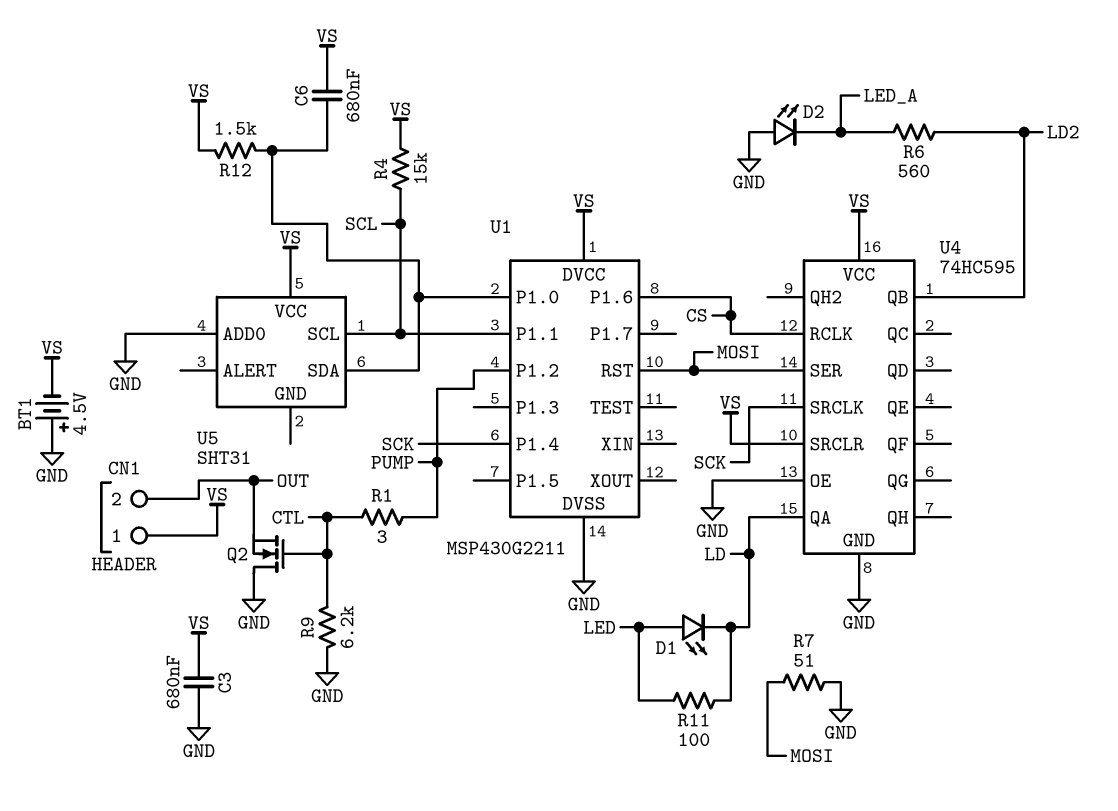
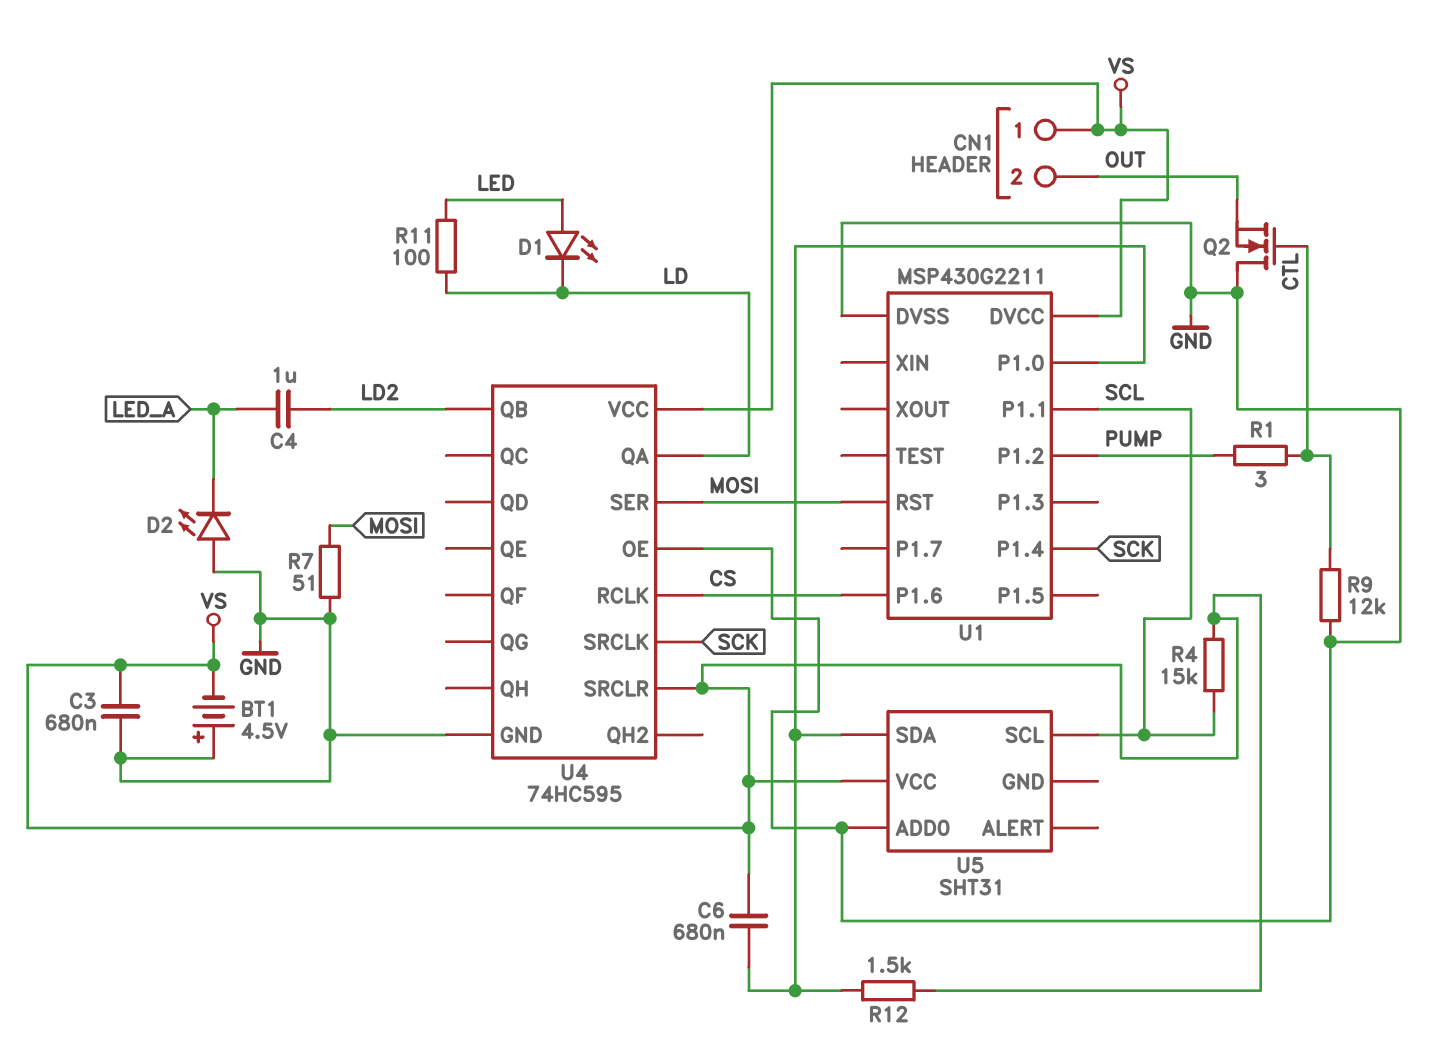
C4: none -> 1uF (LD2, LED_A)
R6: 560 (LD2, LED_A) -> none
R9: 6.2k (CTL, GND) -> 12k (CTL, GND)

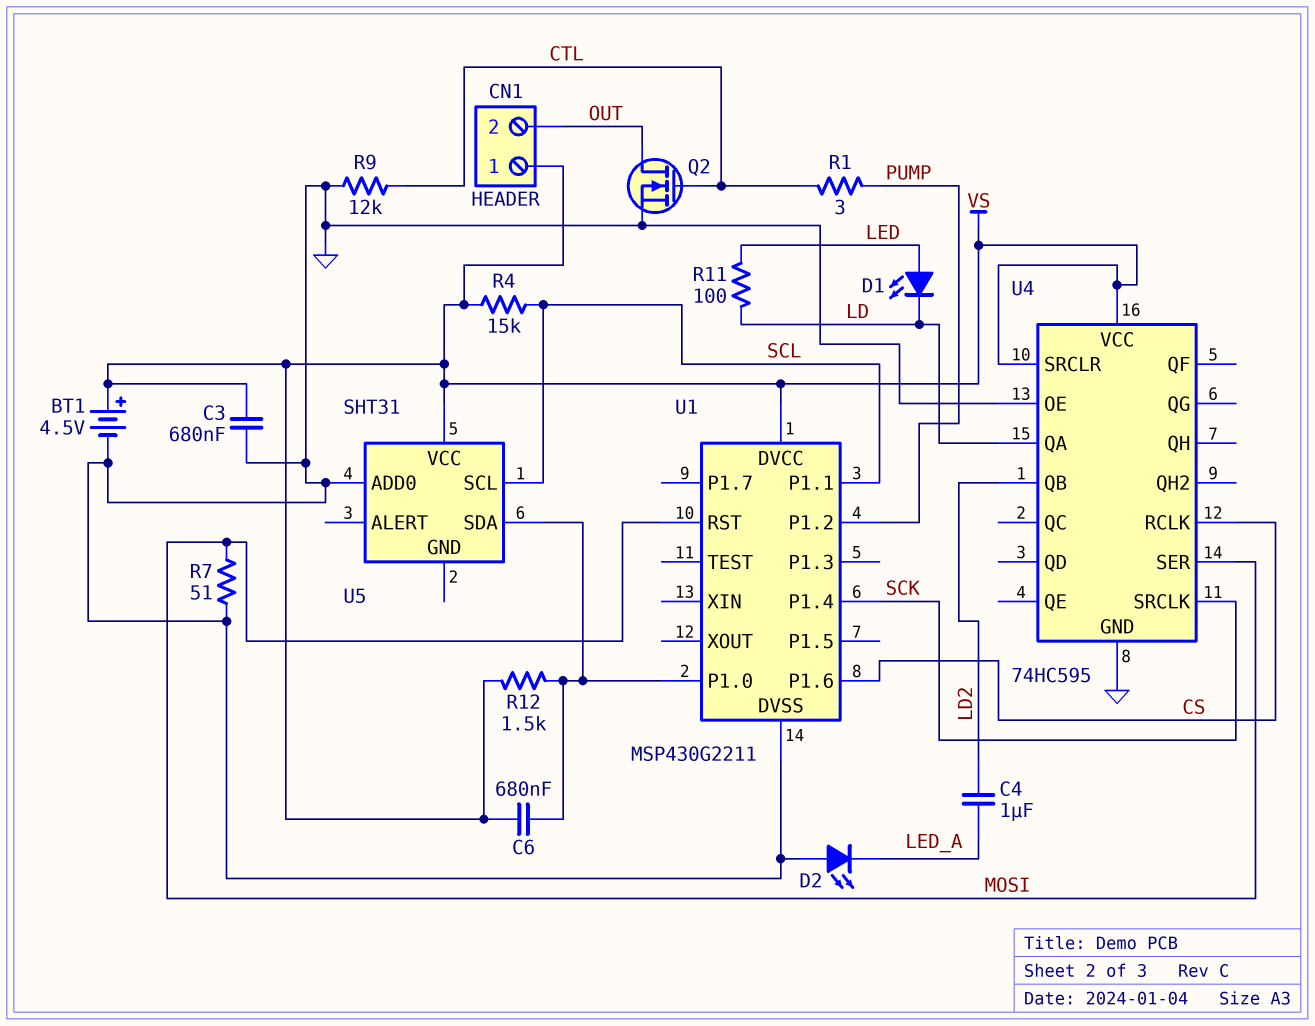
BT1: 4.5V (plus GND, minus VS) -> 4.5V (plus VS, minus GND)
Q2: NMOS (G CTL, D GND, S OUT) -> NMOS (G CTL, D OUT, S GND)

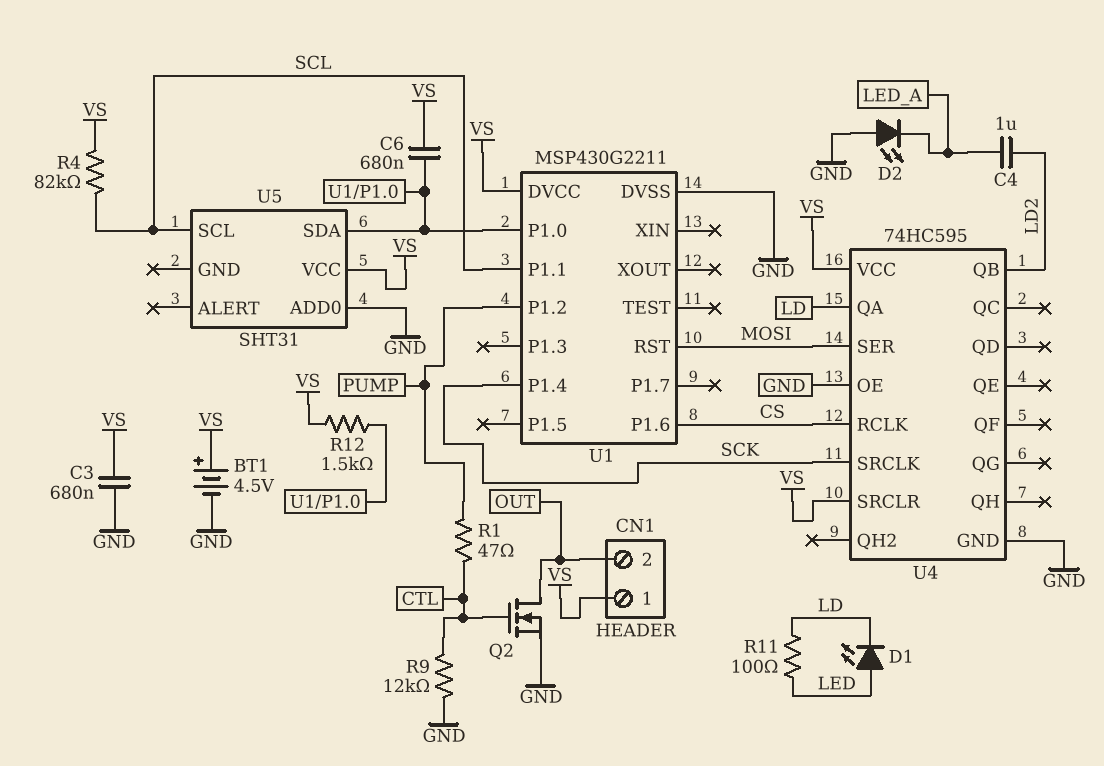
R1: 3 (CTL, PUMP) -> 47 (CTL, PUMP)
R4: 15k (SCL, VS) -> 82k (SCL, VS)
R7: 51 (GND, MOSI) -> none

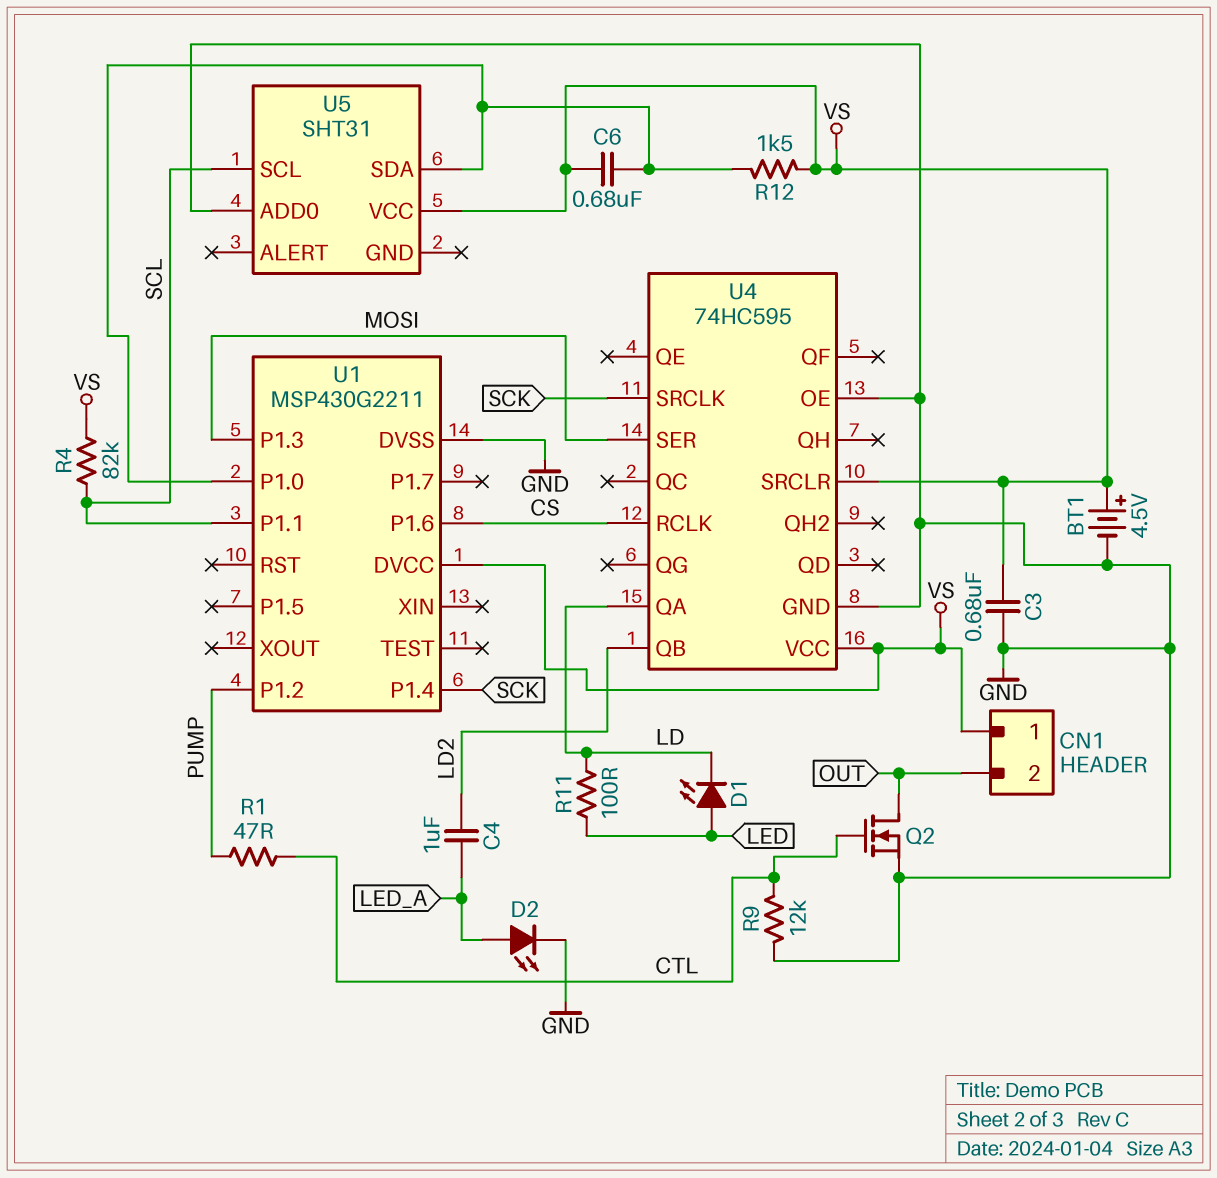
D2: LED (A GND, K LED_A) -> LED (A LED_A, K GND)
U1 pin P1.3: none -> MOSI
U1 pin RST: MOSI -> none

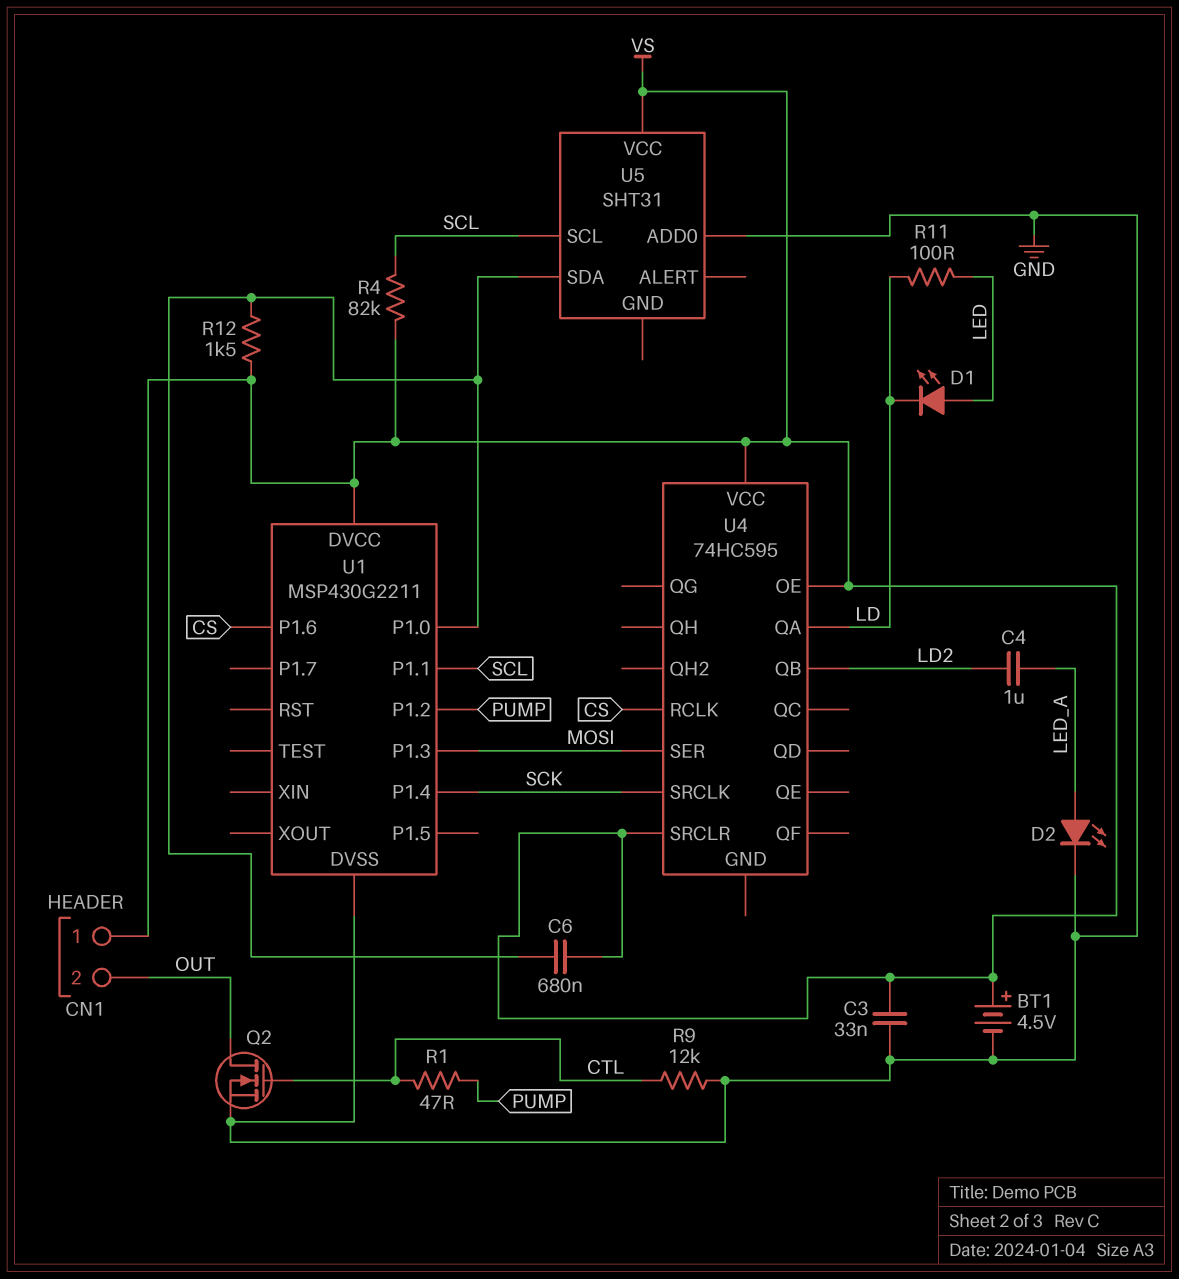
C3: 680nF (GND, VS) -> 33nF (GND, VS)
U4 pin GND: GND -> none
U4 pin OE: GND -> VS

